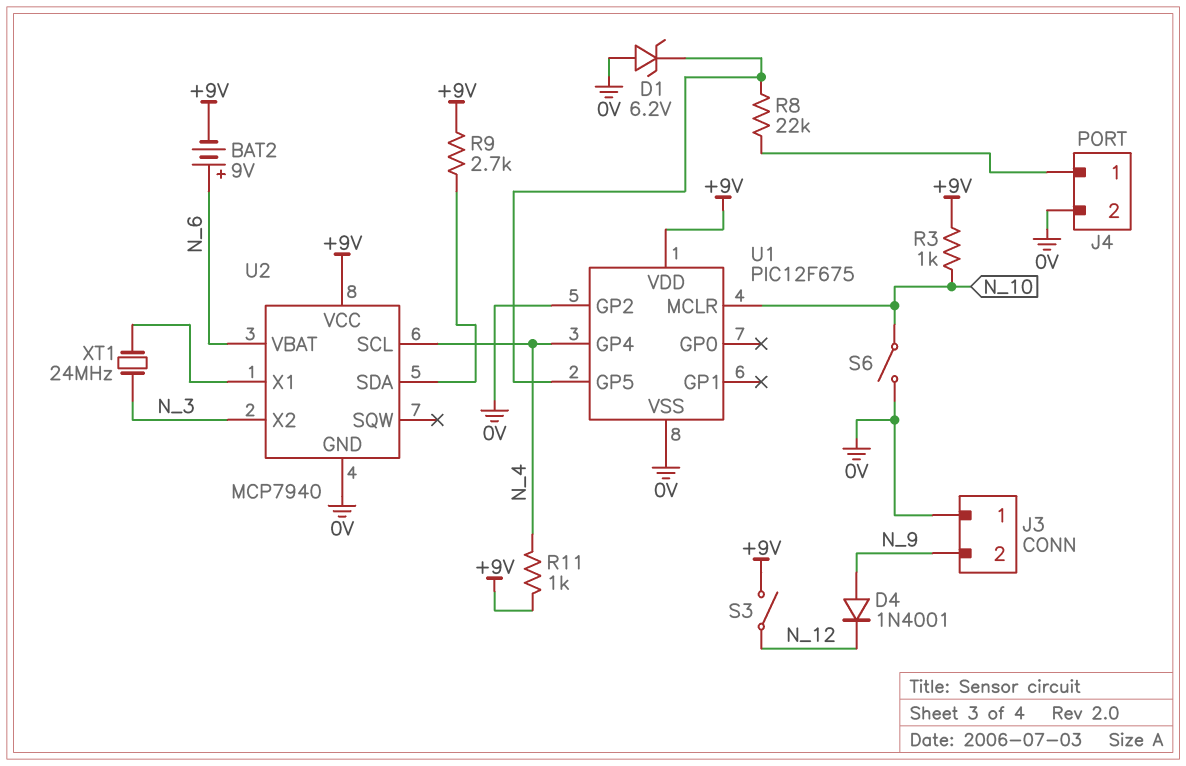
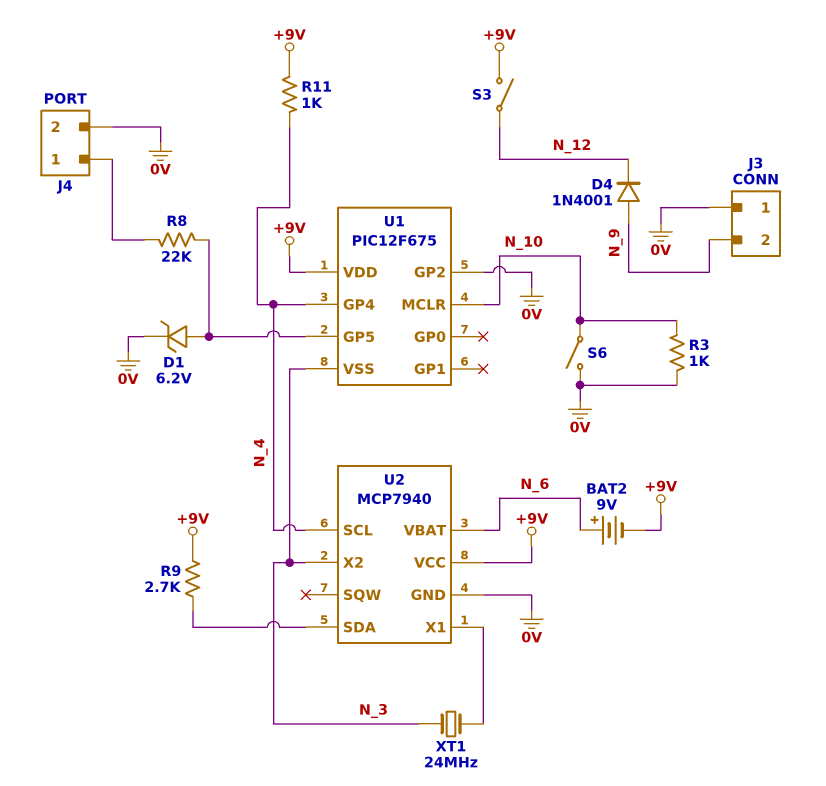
D1: zener 6.2V (A 0V, K U1/GP5) -> zener 6.2V (A U1/GP5, K 0V)
R3: 1k (+9V, N_10) -> 1k (0V, N_10)
U1 pin VSS: 0V -> N_3

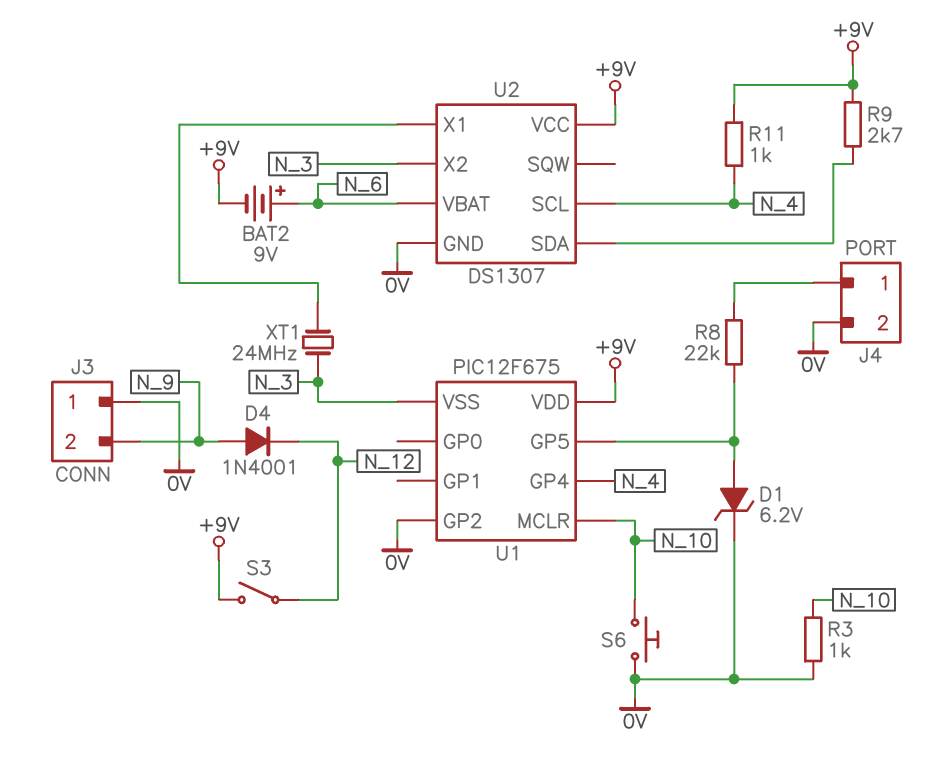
S6: switch (0V, N_10) -> button (0V, N_10)
U2: MCP7940 -> DS1307

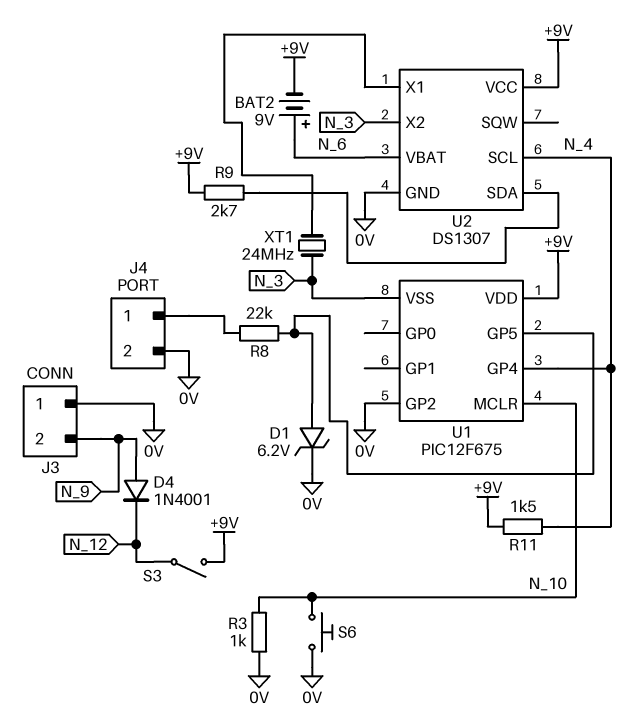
R11: 1k (+9V, N_4) -> 1.5k (+9V, N_4)

